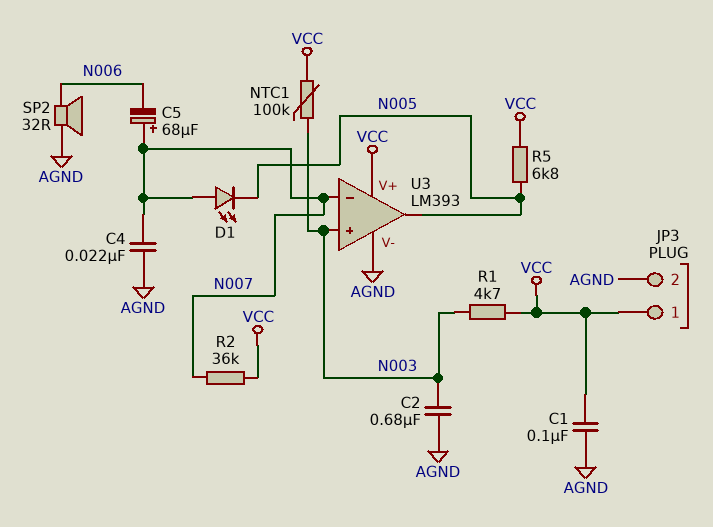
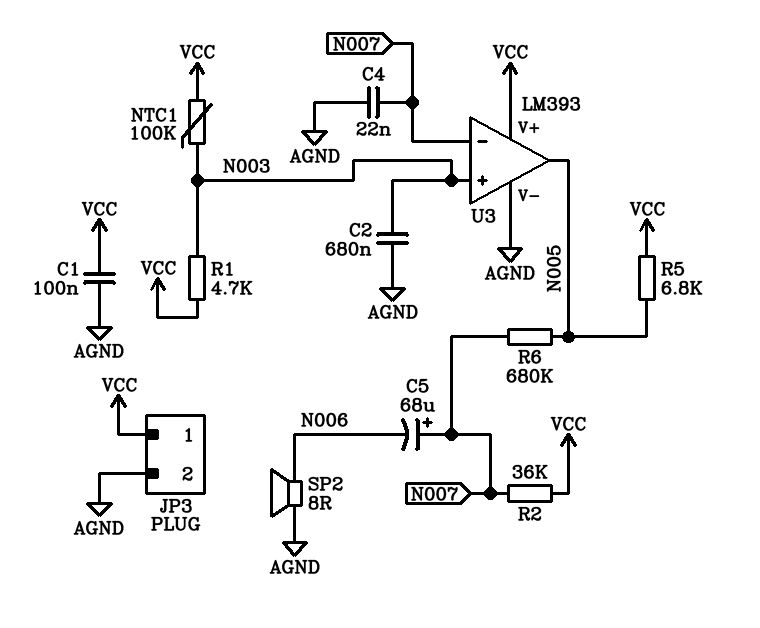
D1: LED (A N007, K N005) -> none
R6: none -> 680k (N005, N007)
SP2: speaker 32R (AGND, N006) -> speaker 8R (AGND, N006)

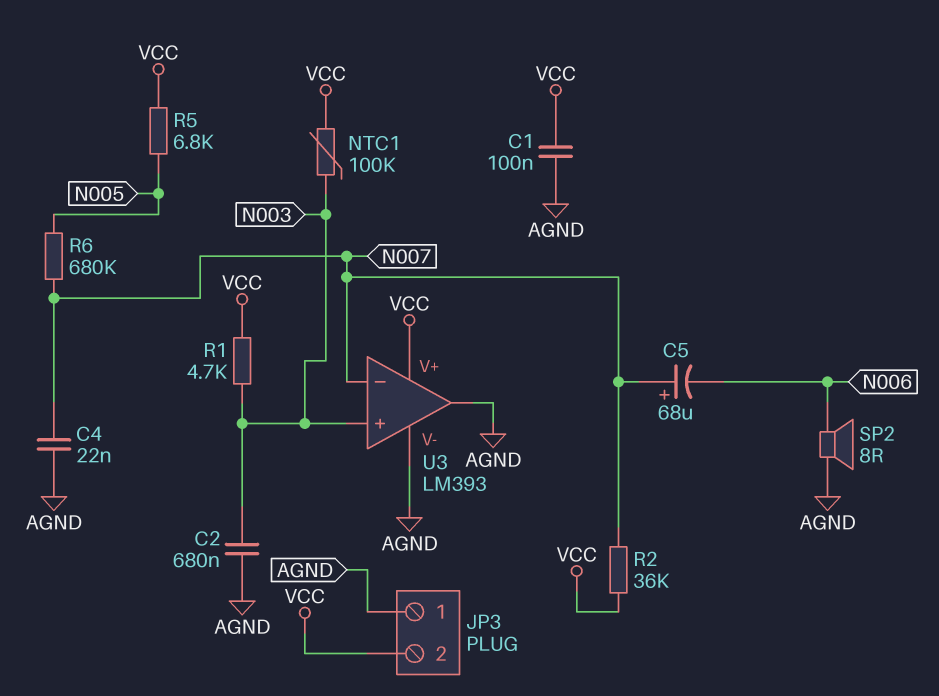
JP3 pin 1: VCC -> AGND
JP3 pin 2: AGND -> VCC
U3 pin out: N005 -> AGND

